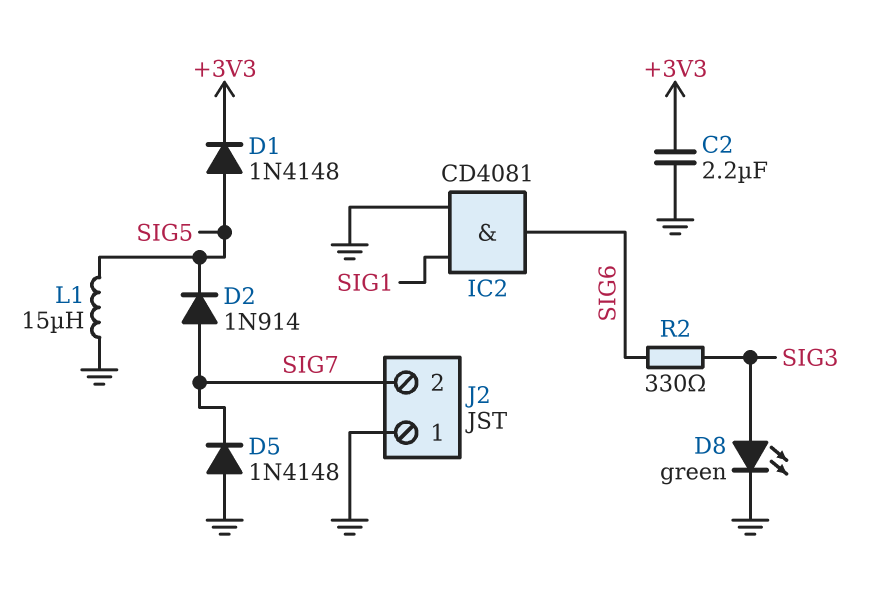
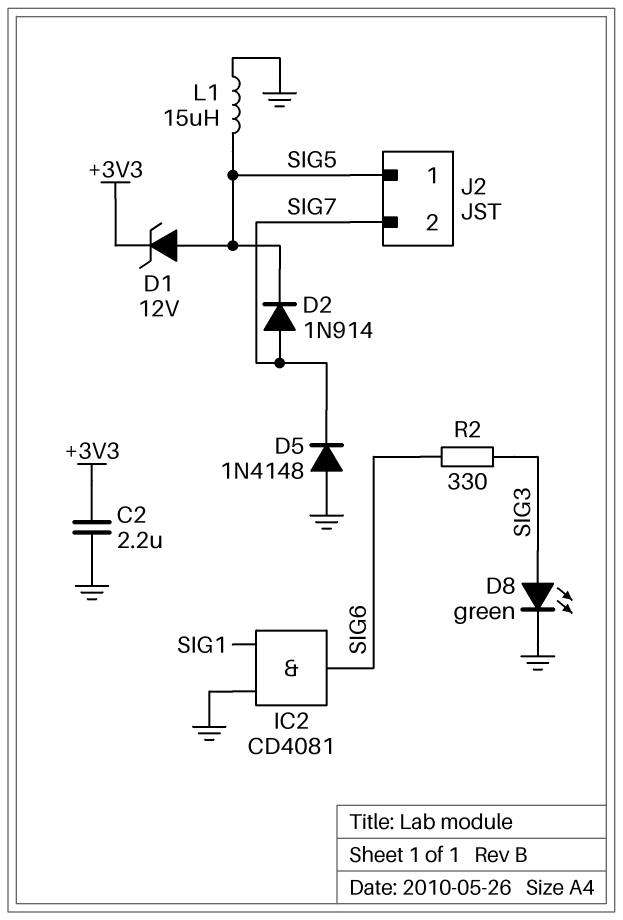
D1: diode 1N4148 (A SIG5, K +3V3) -> zener 12V (A SIG5, K +3V3)
J2 pin 1: GND -> SIG5

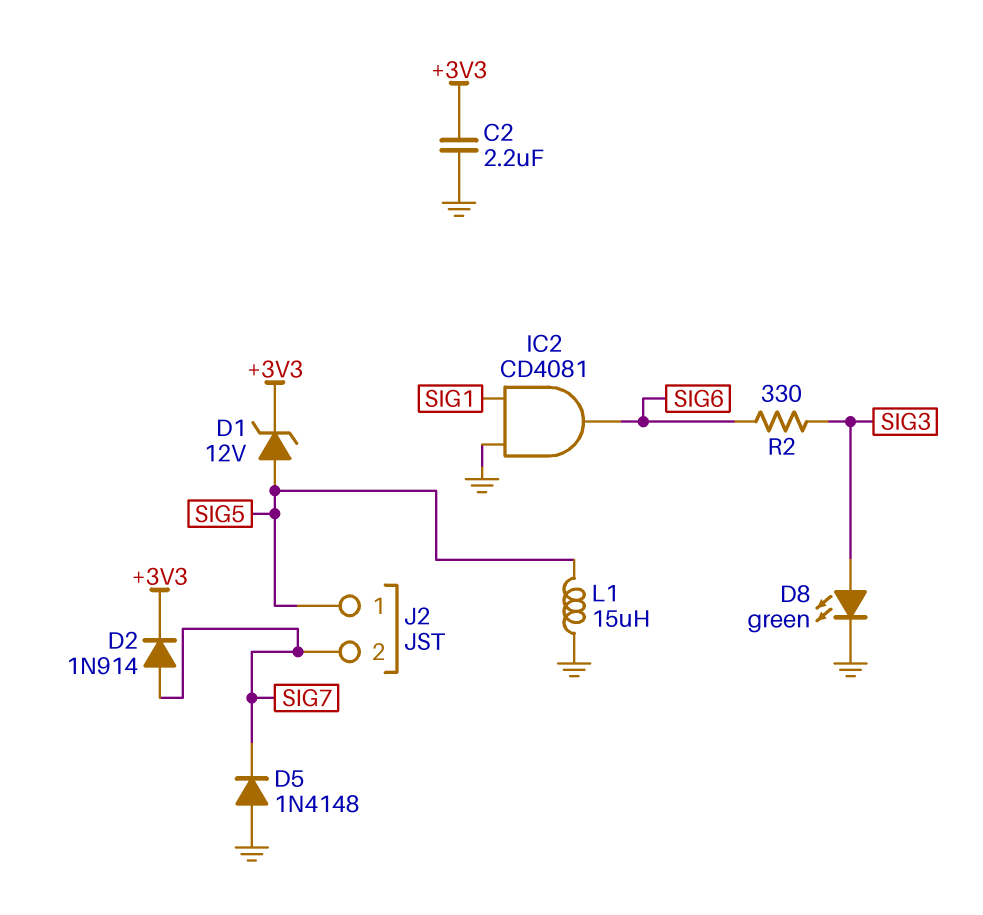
D2: diode 1N914 (A SIG7, K SIG5) -> diode 1N914 (A SIG7, K +3V3)

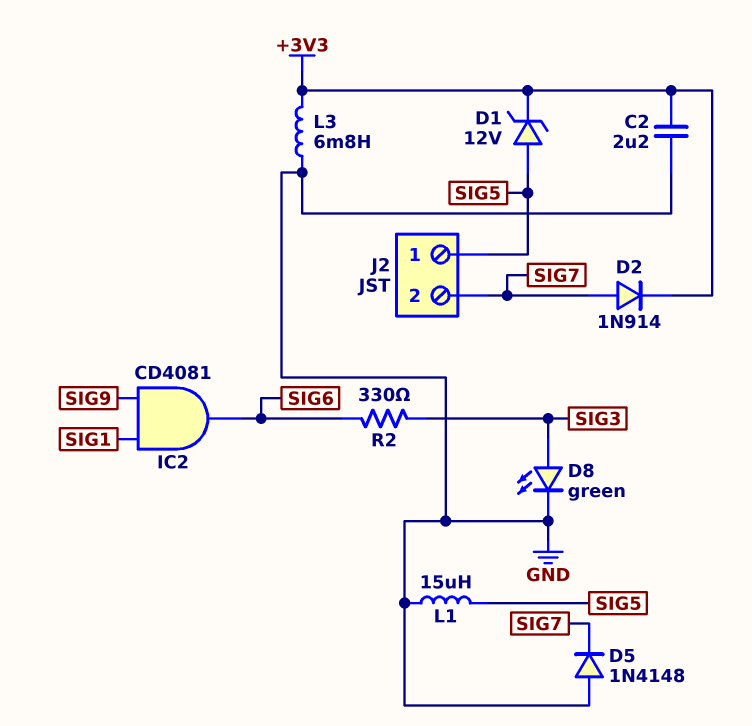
IC2: AND CD4081 (in GND, in SIG1, out SIG6) -> AND CD4081 (in SIG1, in SIG9, out SIG6)
L3: none -> 6.8mH (+3V3, GND)

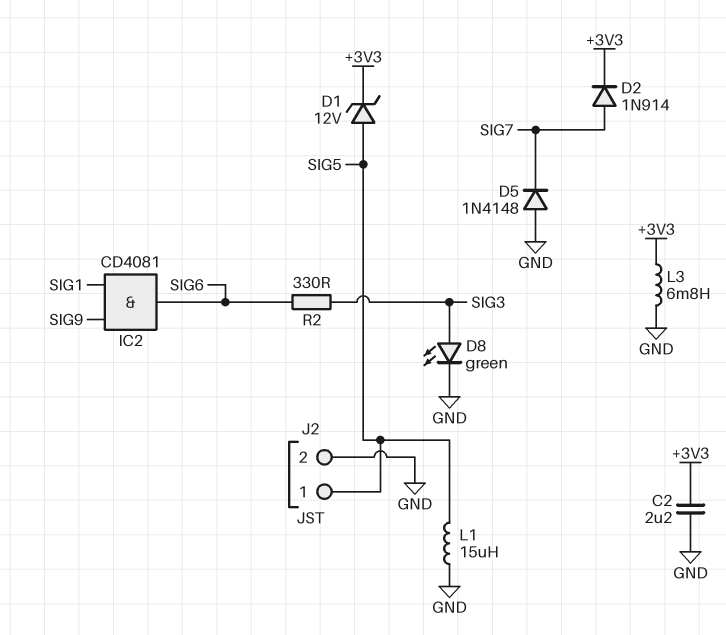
J2 pin 2: SIG7 -> GND

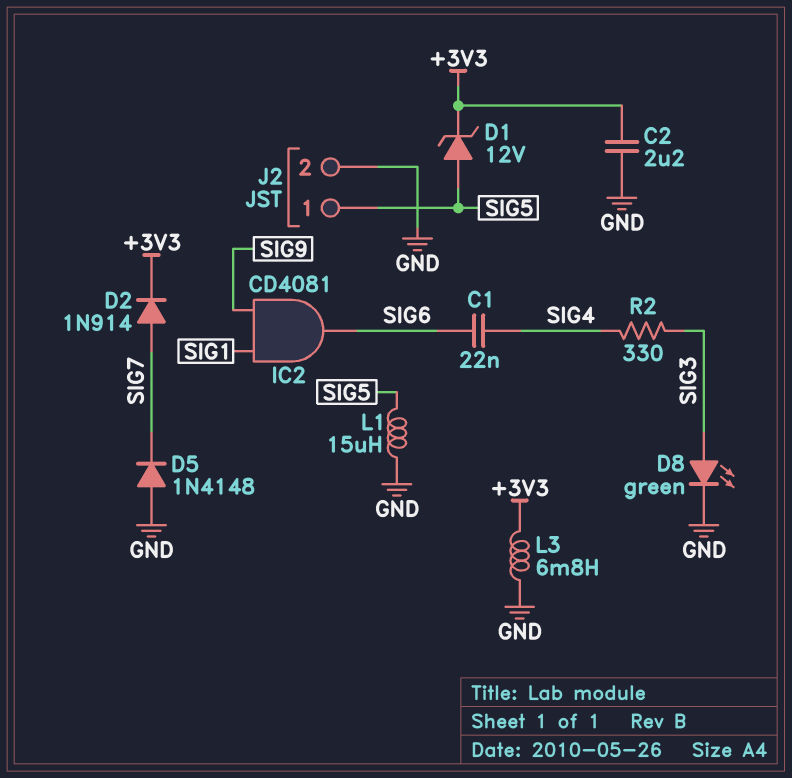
C1: none -> 22nF (SIG4, SIG6)
R2: 330 (SIG3, SIG6) -> 330 (SIG3, SIG4)

